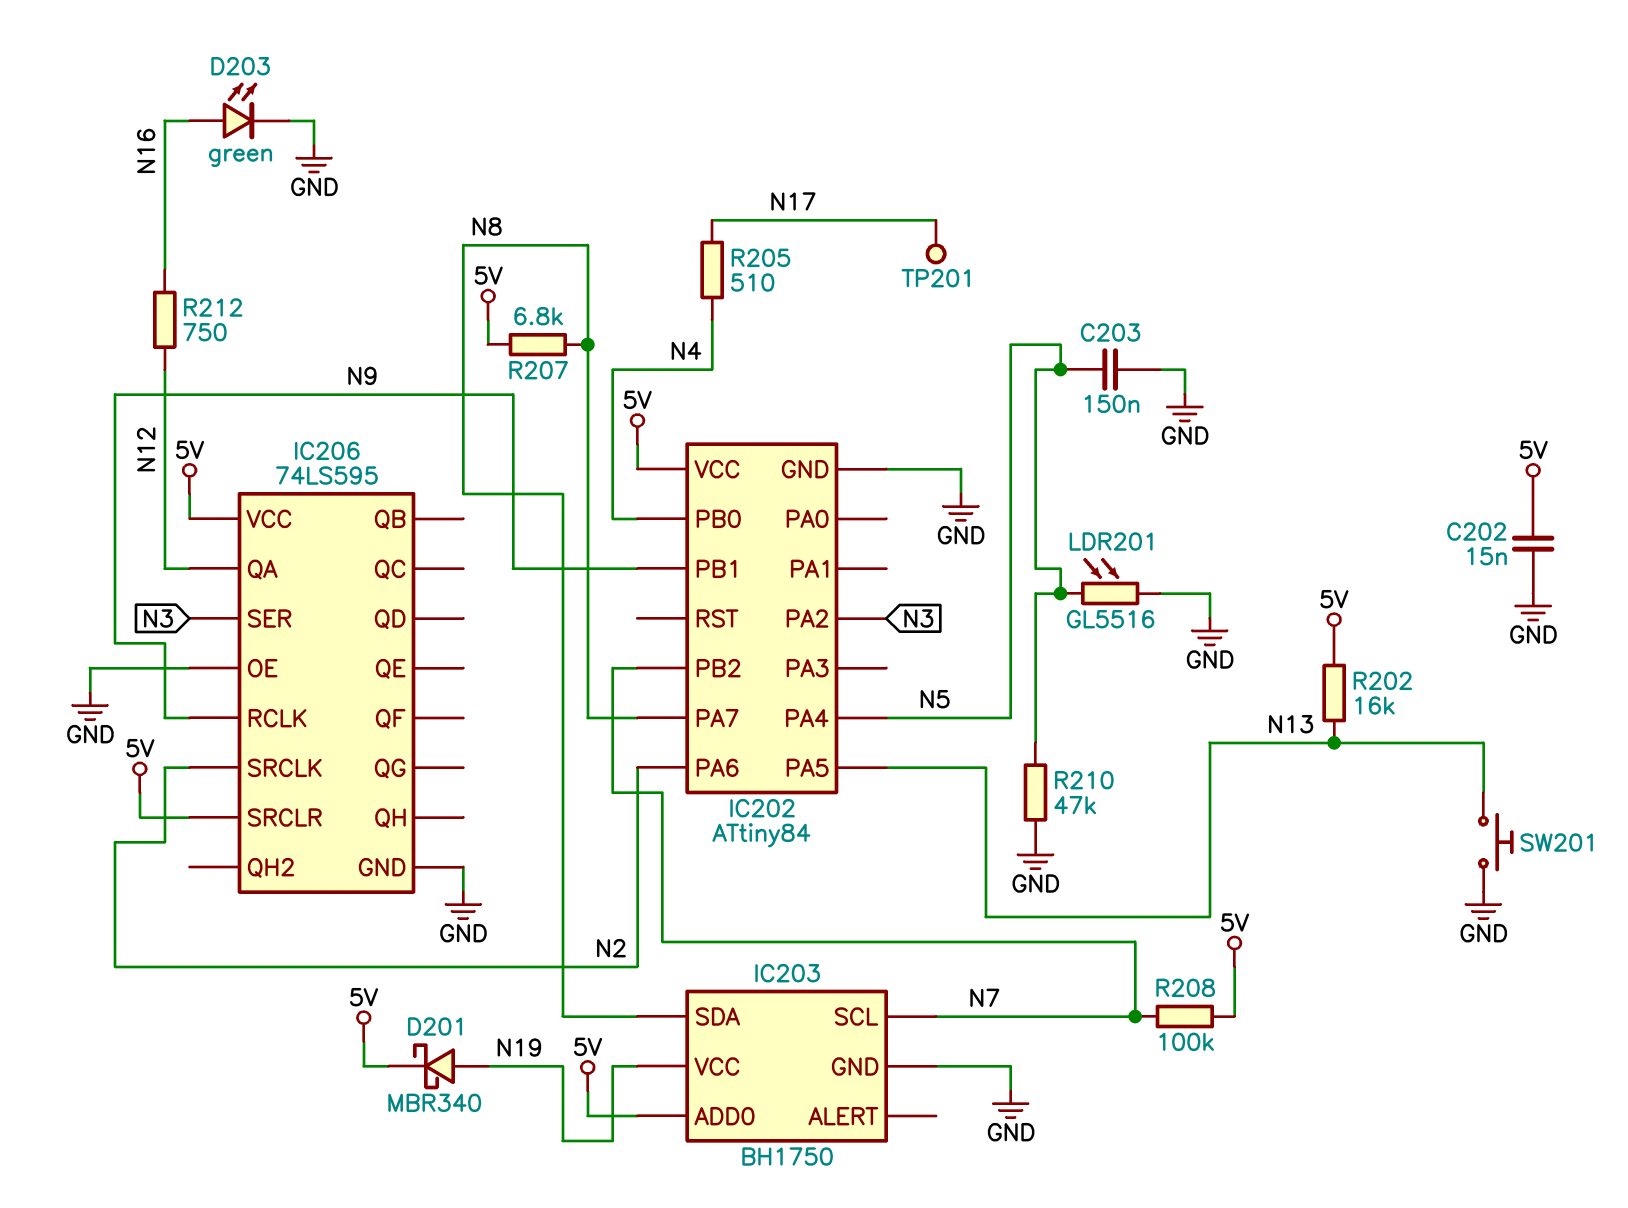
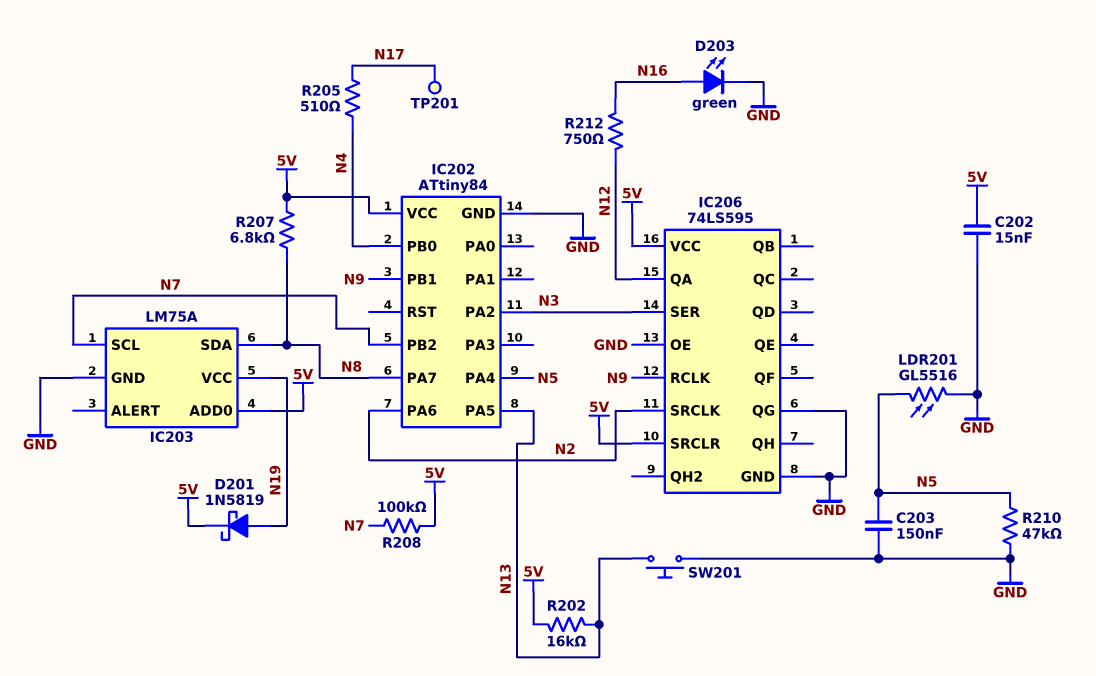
D201: schottky MBR340 (A N19, K 5V) -> schottky 1N5819 (A N19, K 5V)
IC203: BH1750 -> LM75A
IC206 pin QG: none -> GND

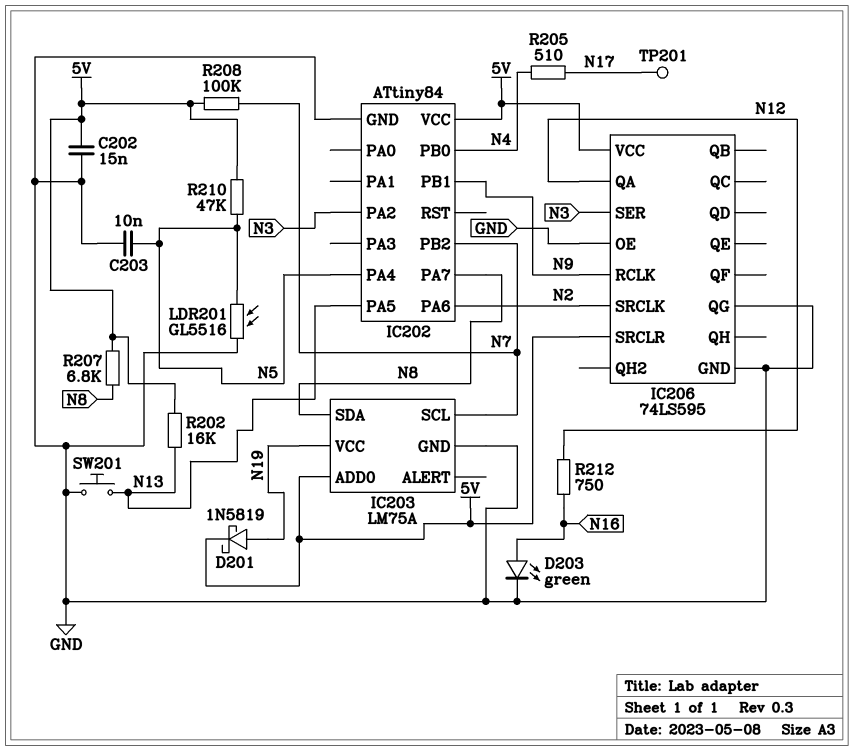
C203: 150nF (GND, N5) -> 10nF (GND, N5)
R210: 47k (GND, N5) -> 47k (5V, N5)

